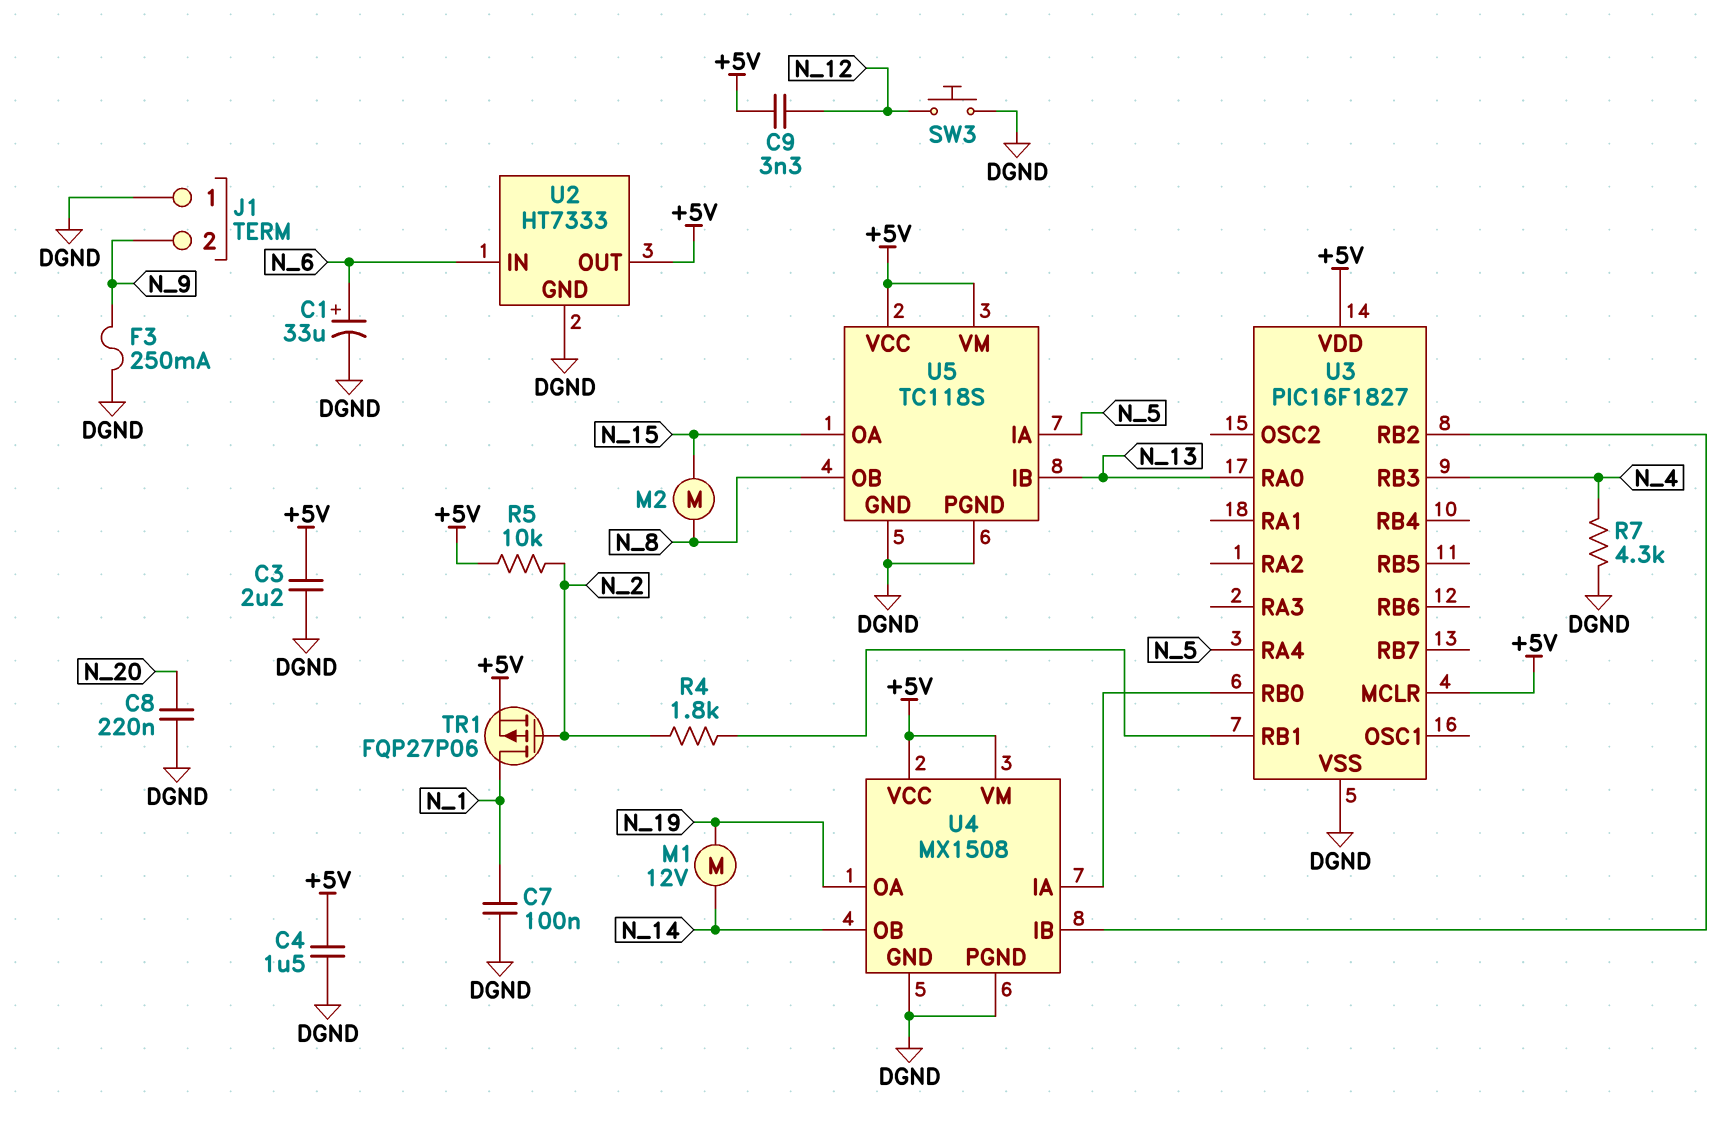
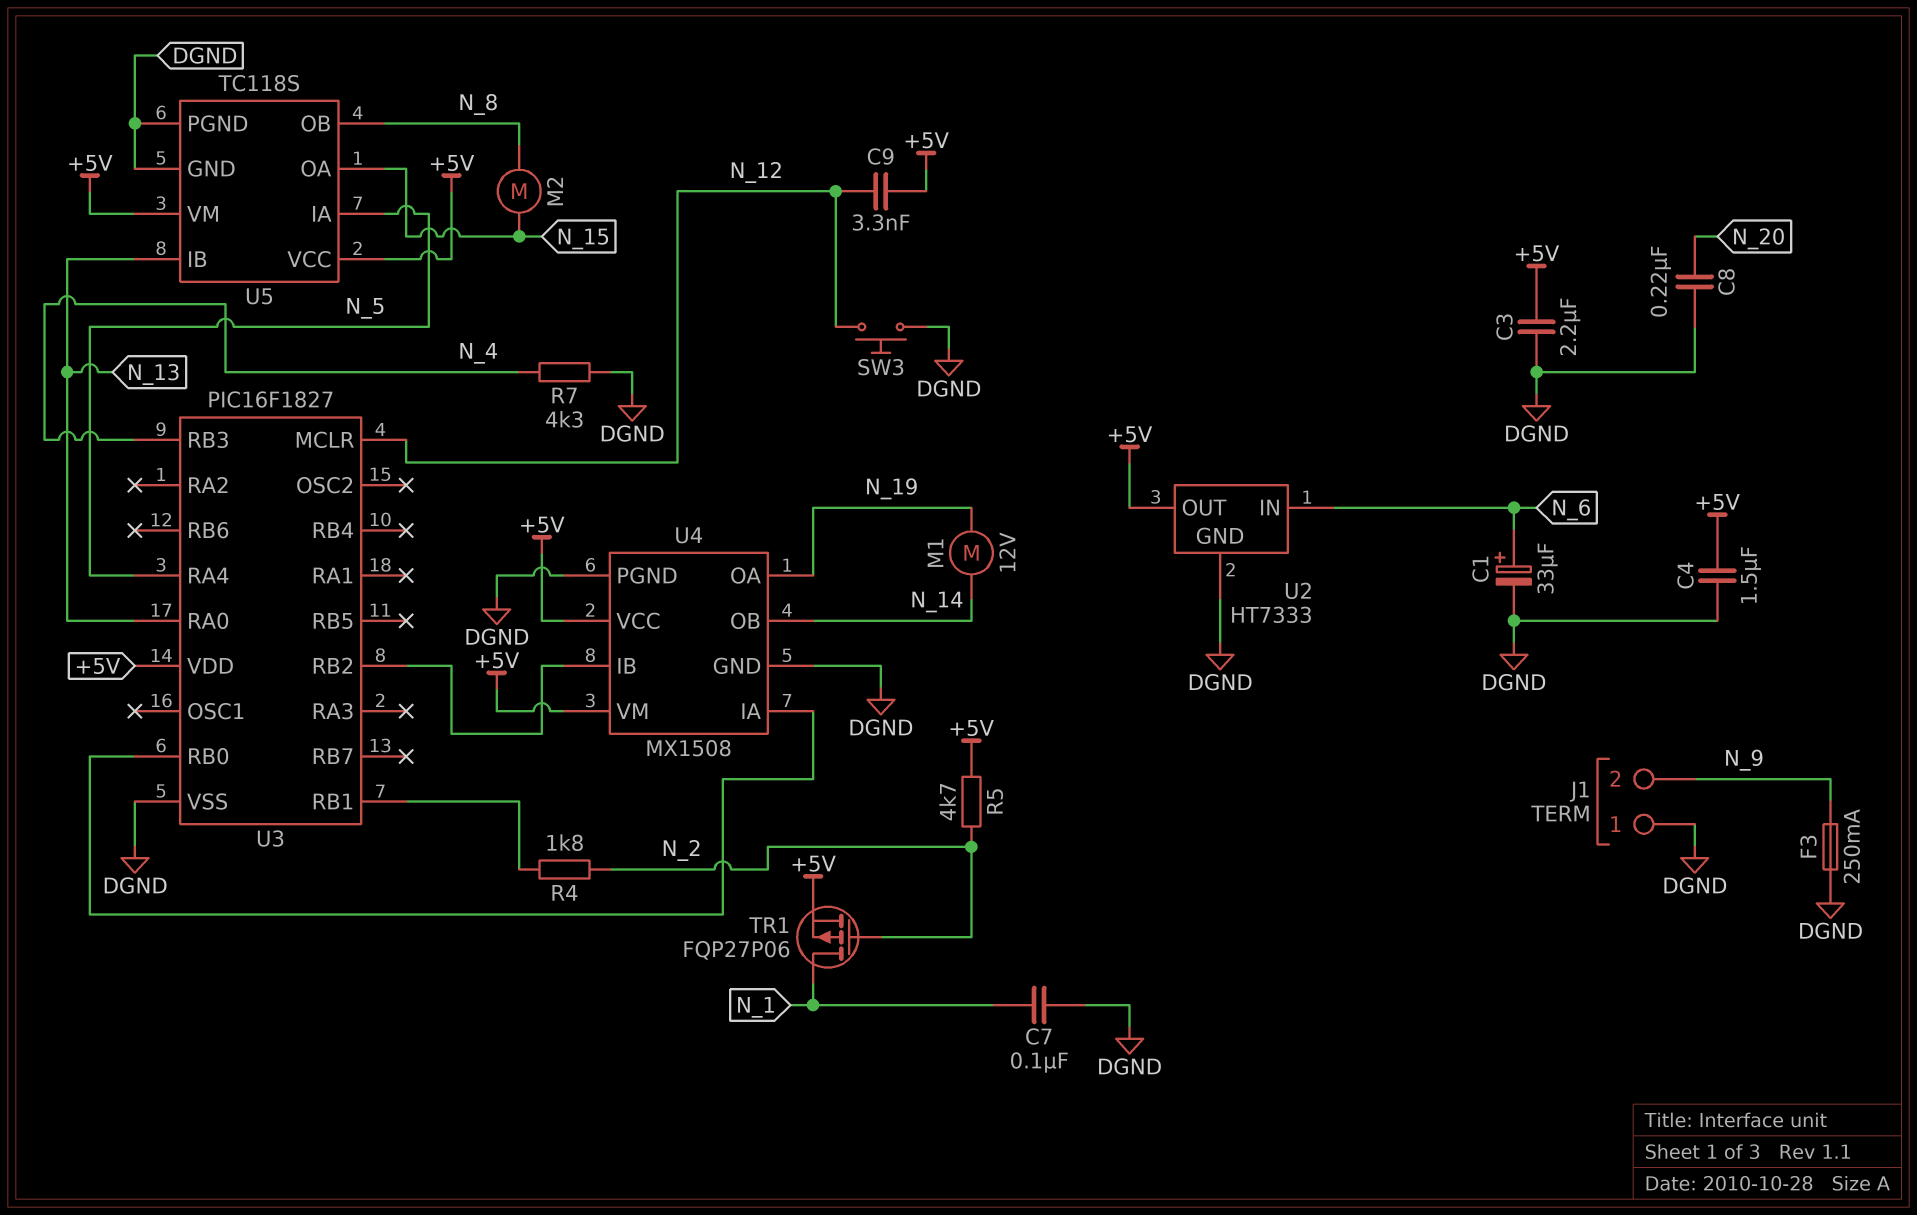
R5: 10k (+5V, N_2) -> 4.7k (+5V, N_2)
U3 pin MCLR: +5V -> N_12

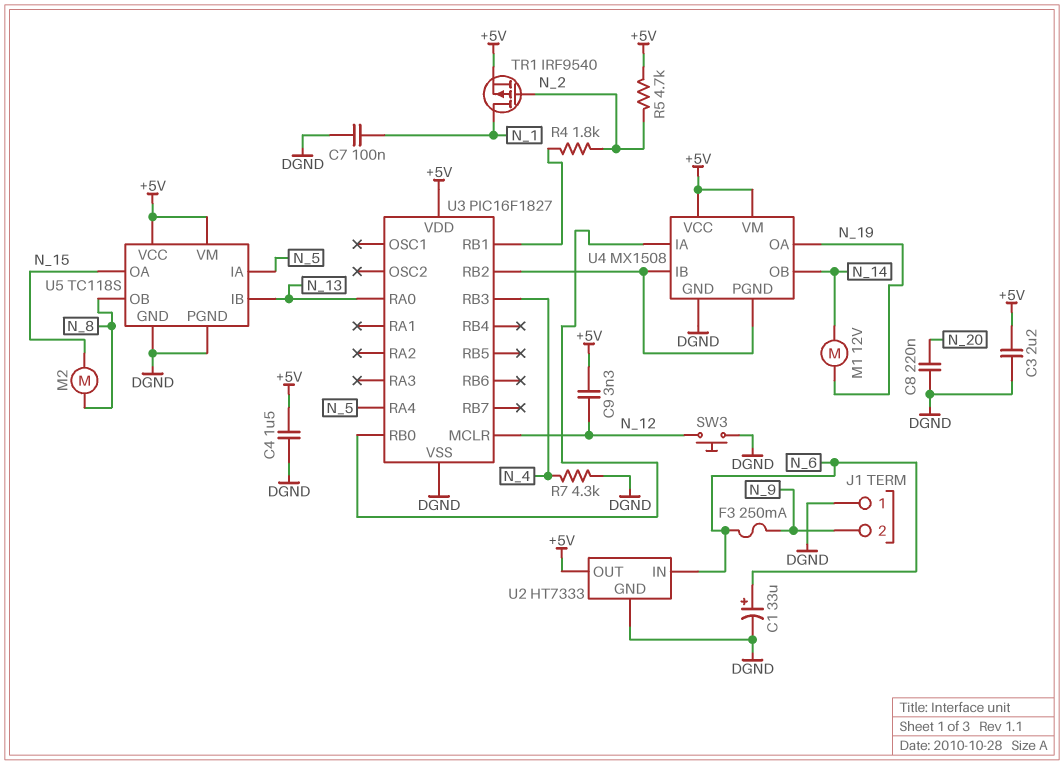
F3: 250mA (DGND, N_9) -> 250mA (N_6, N_9)
TR1: PMOS FQP27P06 (G N_2, D N_1, S +5V) -> PMOS IRF9540 (G N_2, D N_1, S +5V)
U4 pin PGND: DGND -> U3/RB2

